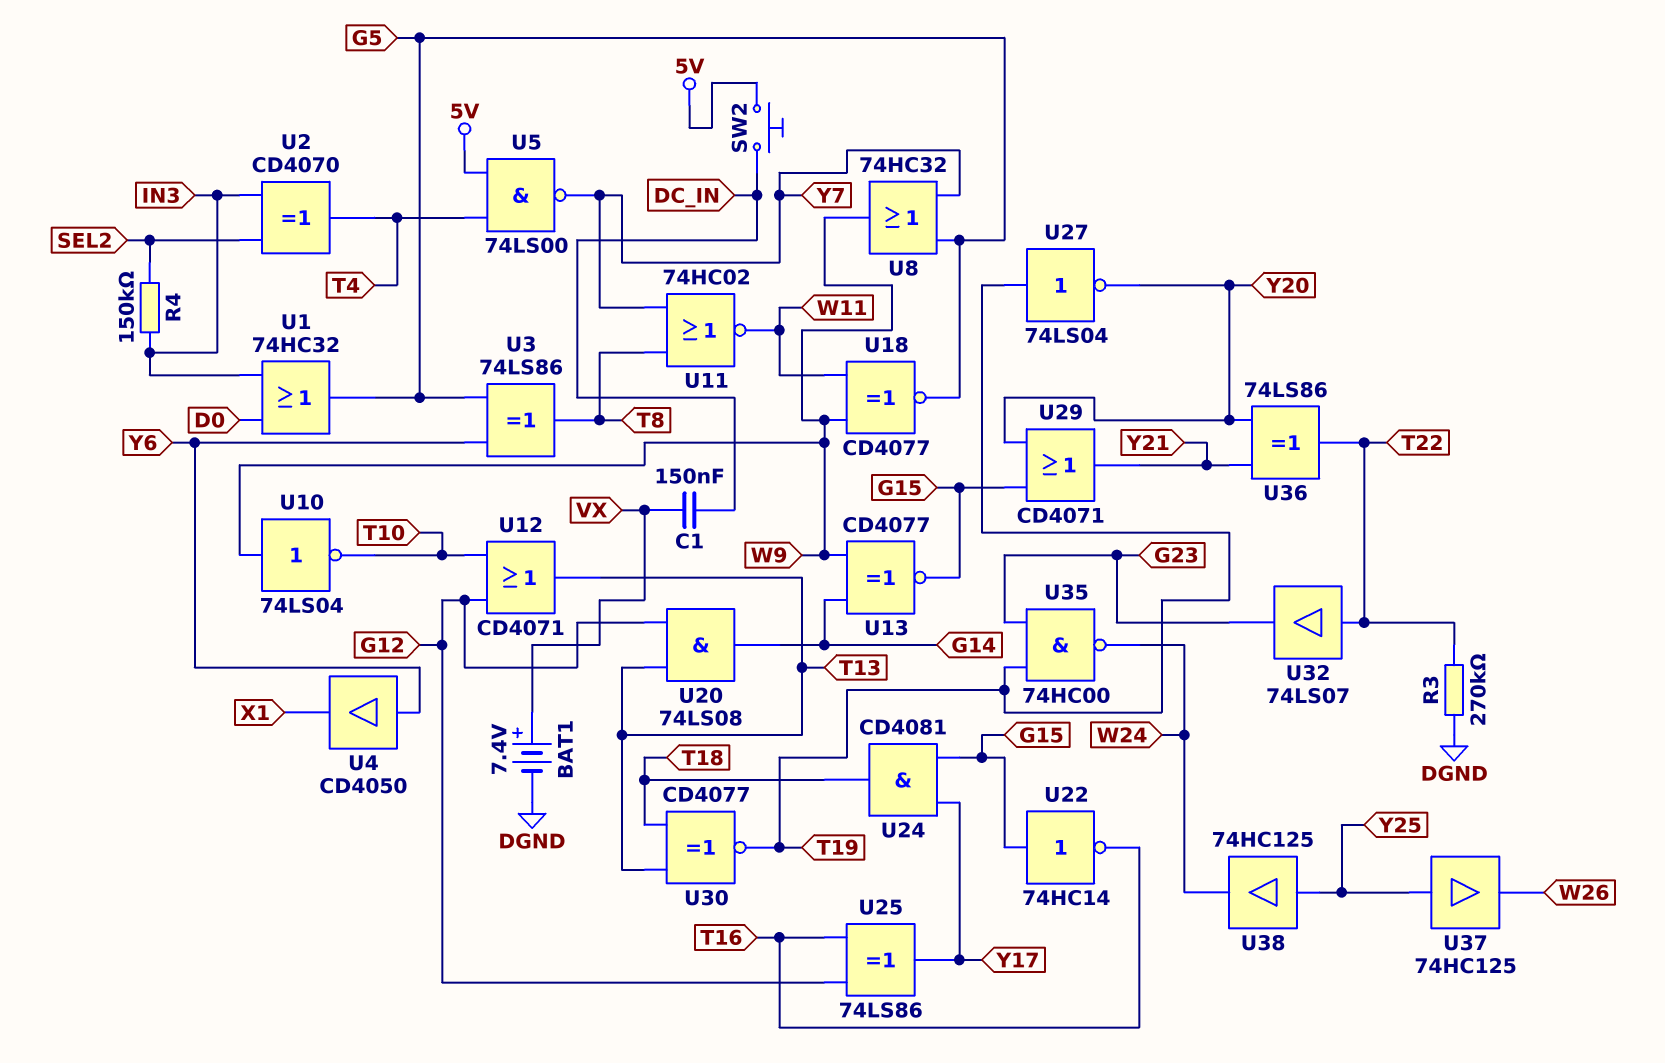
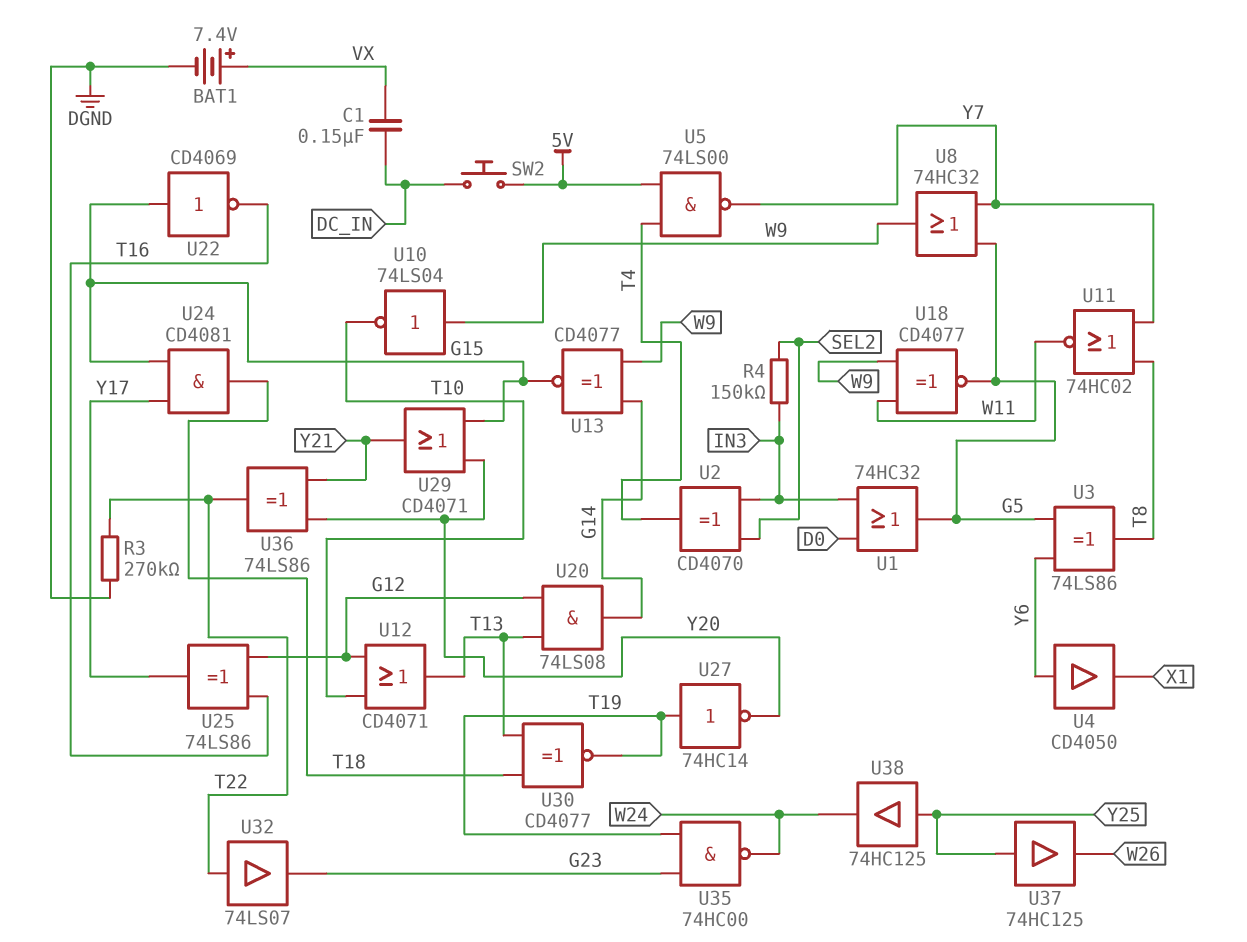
U22: NOT 74HC14 (in G15, out T16) -> NOT CD4069 (in G15, out T16)
U27: NOT 74LS04 (in T19, out Y20) -> NOT 74HC14 (in T19, out Y20)

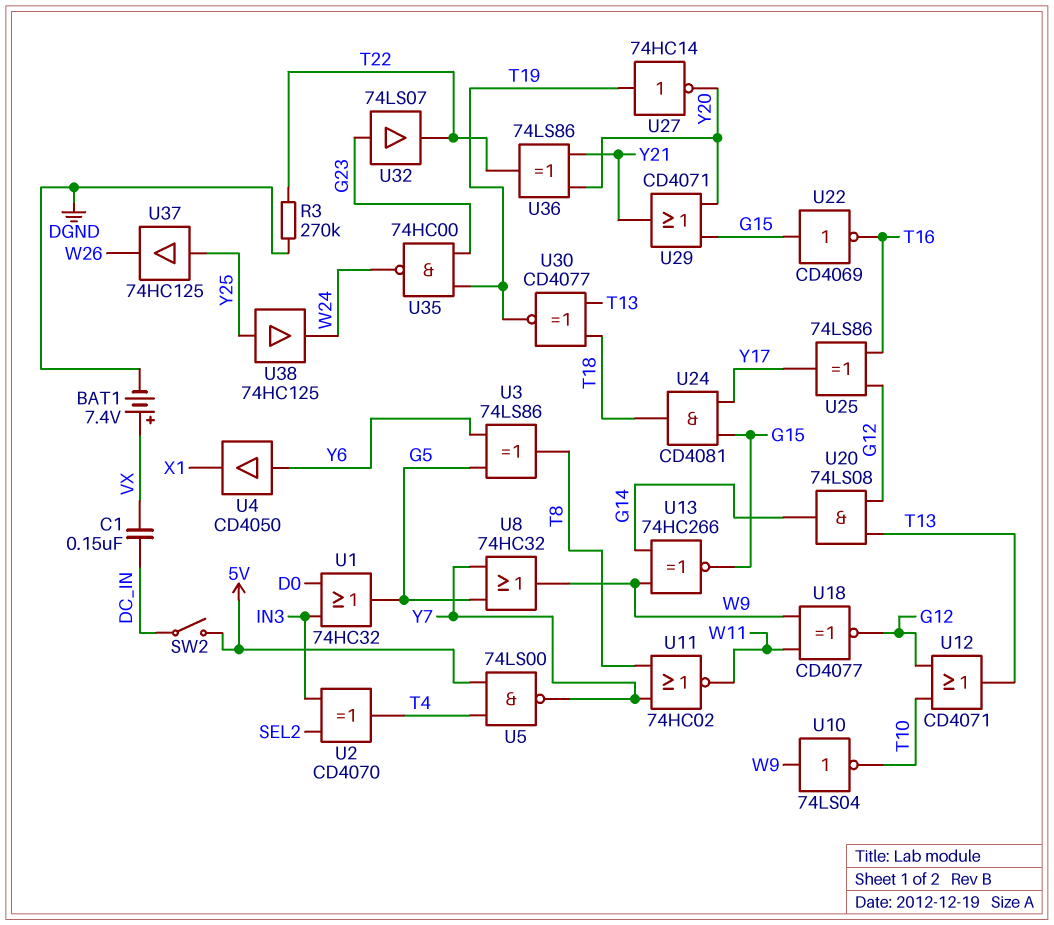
R4: 150k (IN3, SEL2) -> none
SW2: button (5V, DC_IN) -> switch (5V, DC_IN)
U13: XNOR CD4077 (in G14, in W9, out G15) -> XNOR 74HC266 (in G14, in W9, out G15)
U18: XNOR CD4077 (in W9, in W11, out G5) -> XNOR CD4077 (in W9, in W11, out G12)
U32: buffer 74LS07 (in T22, out G23) -> buffer 74LS07 (in G23, out T22)

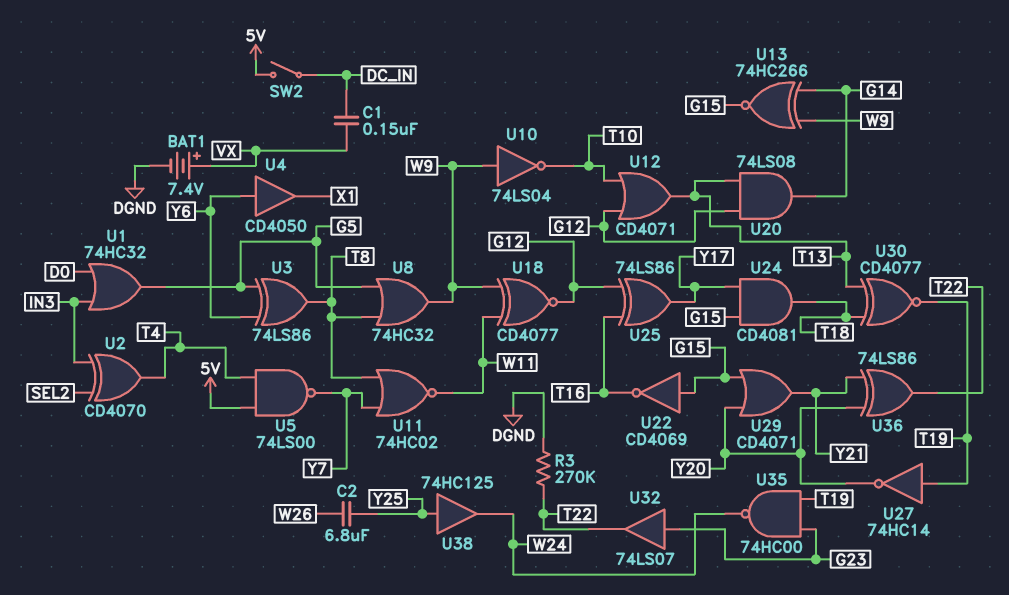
C2: none -> 6.8uF (W26, Y25)
U8: OR 74HC32 (in G5, in Y7, out W9) -> OR 74HC32 (in G5, in T8, out W9)
U37: buffer 74HC125 (in Y25, out W26) -> none

